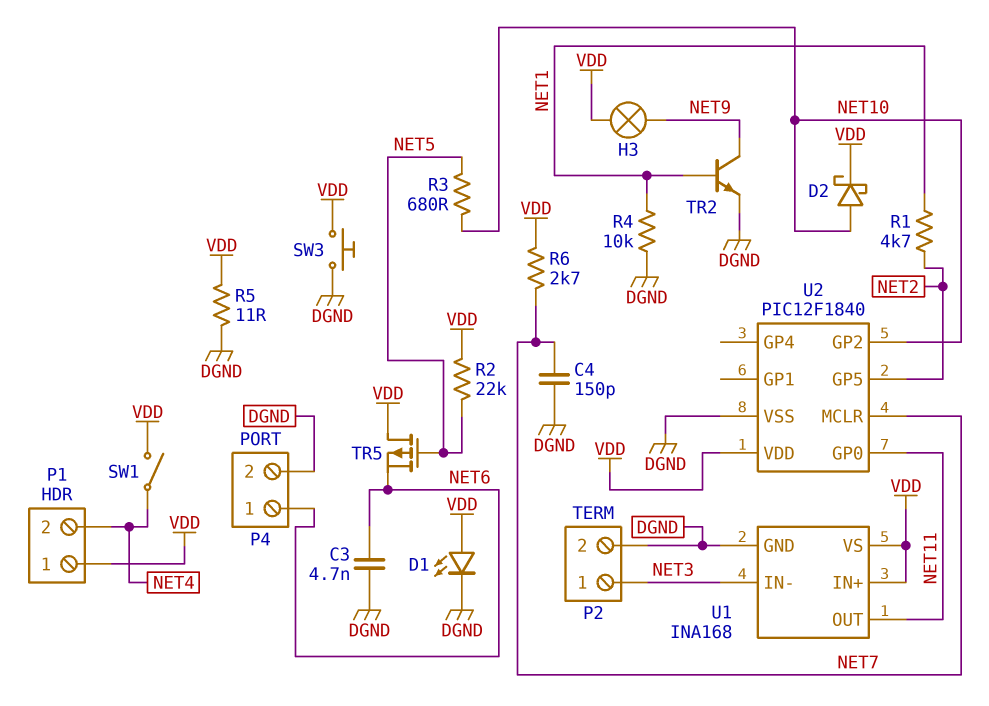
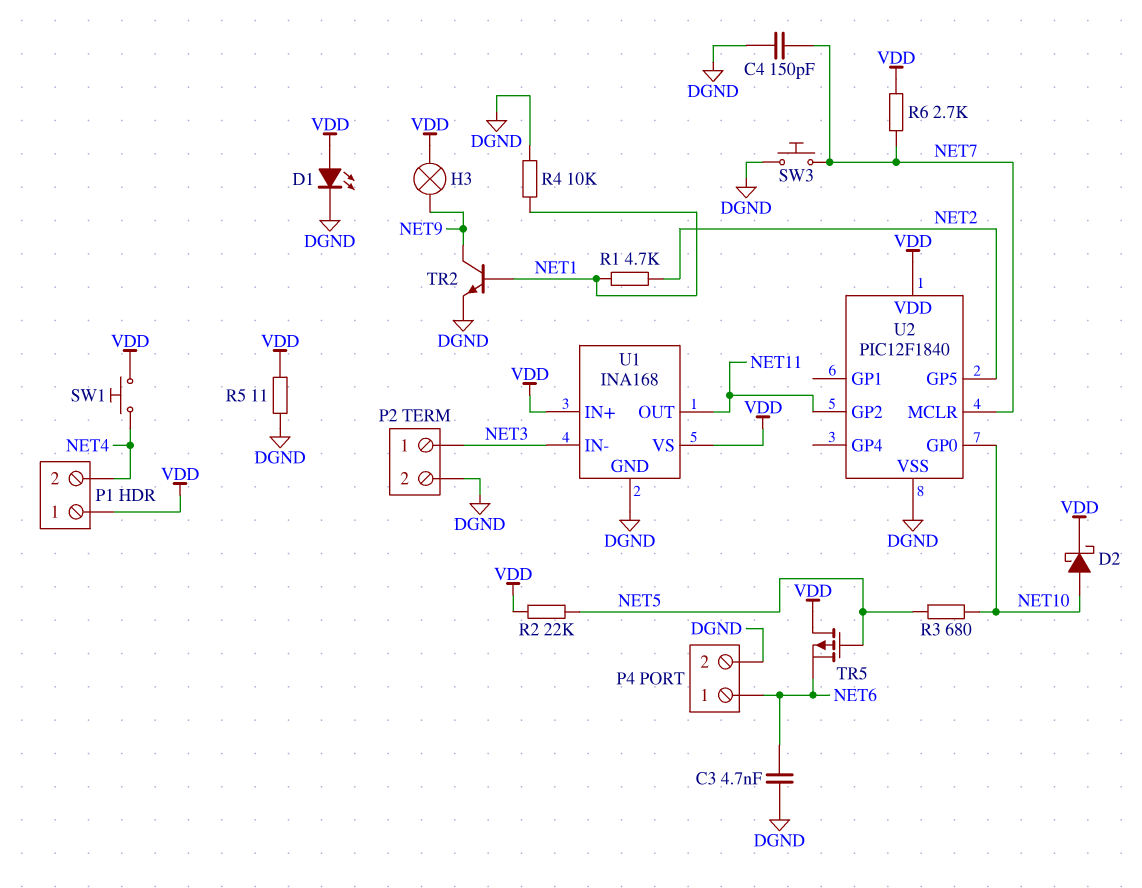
SW1: switch (NET4, VDD) -> button (NET4, VDD)
SW3: button (DGND, VDD) -> button (DGND, NET7)
U2 pin GP0: NET11 -> NET10
U2 pin GP2: NET10 -> NET11

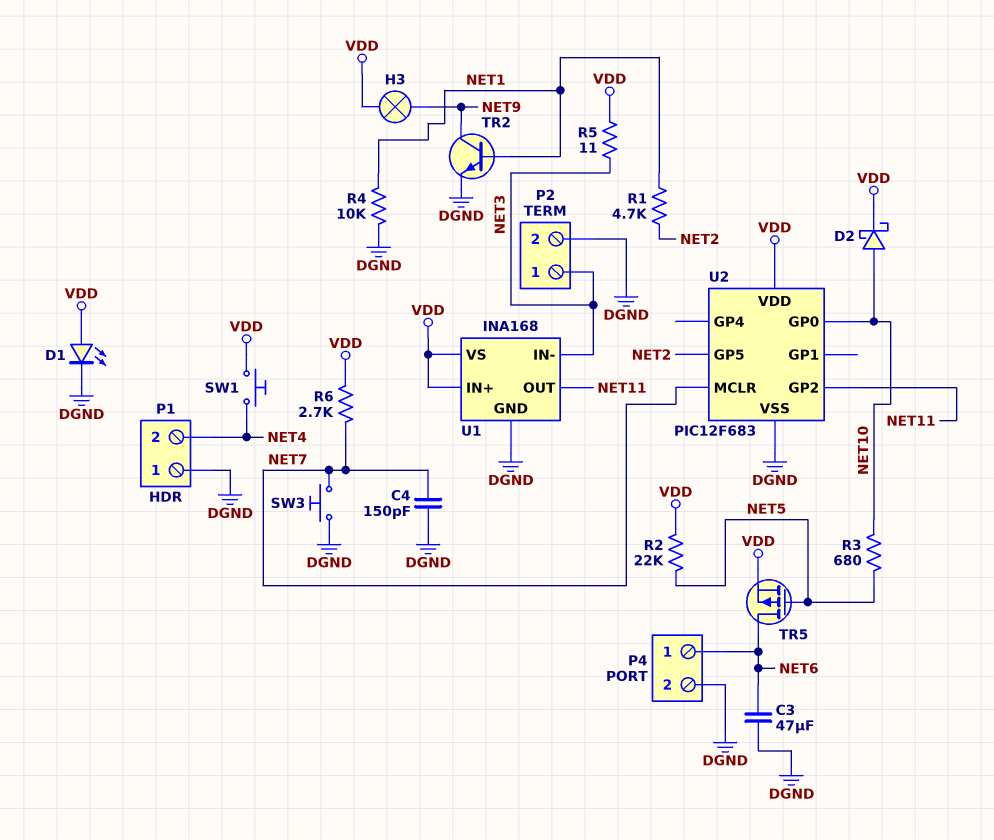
C3: 4.7nF (DGND, NET6) -> 47uF (DGND, NET6)
P1 pin 1: VDD -> DGND
R5: 11 (DGND, VDD) -> 11 (NET3, VDD)
TR5: PMOS (G NET5, D VDD, S NET6) -> PMOS (G NET5, D NET6, S VDD)
U2: PIC12F1840 -> PIC12F683

